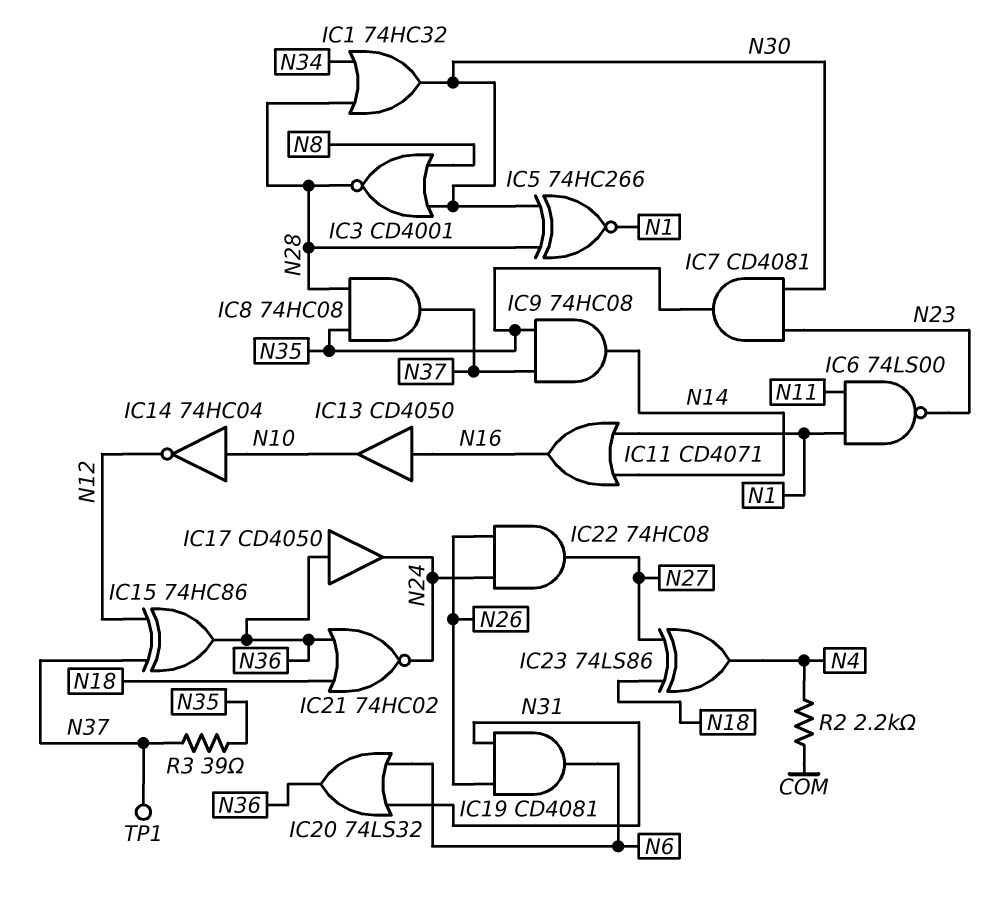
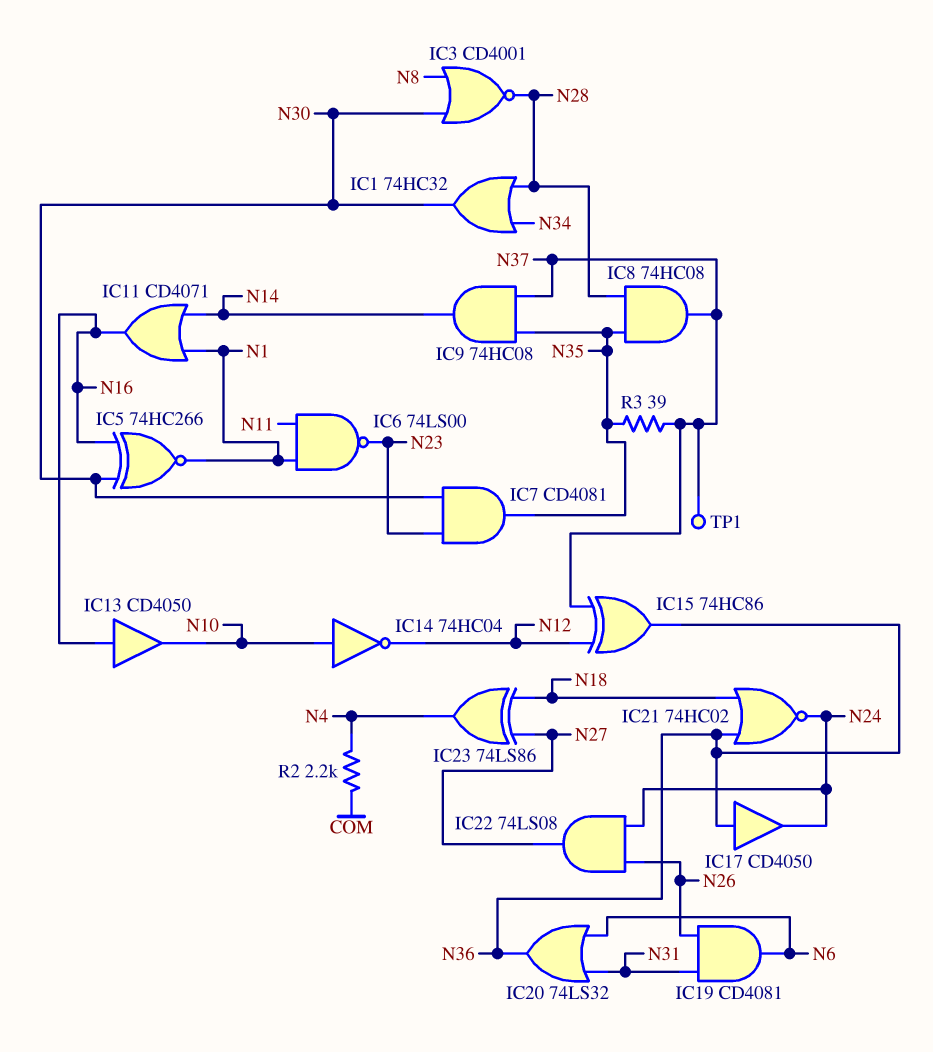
IC5: XNOR 74HC266 (in N28, in N30, out N1) -> XNOR 74HC266 (in N16, in N30, out N1)
IC22: AND 74HC08 (in N24, in N26, out N27) -> AND 74LS08 (in N24, in N26, out N27)

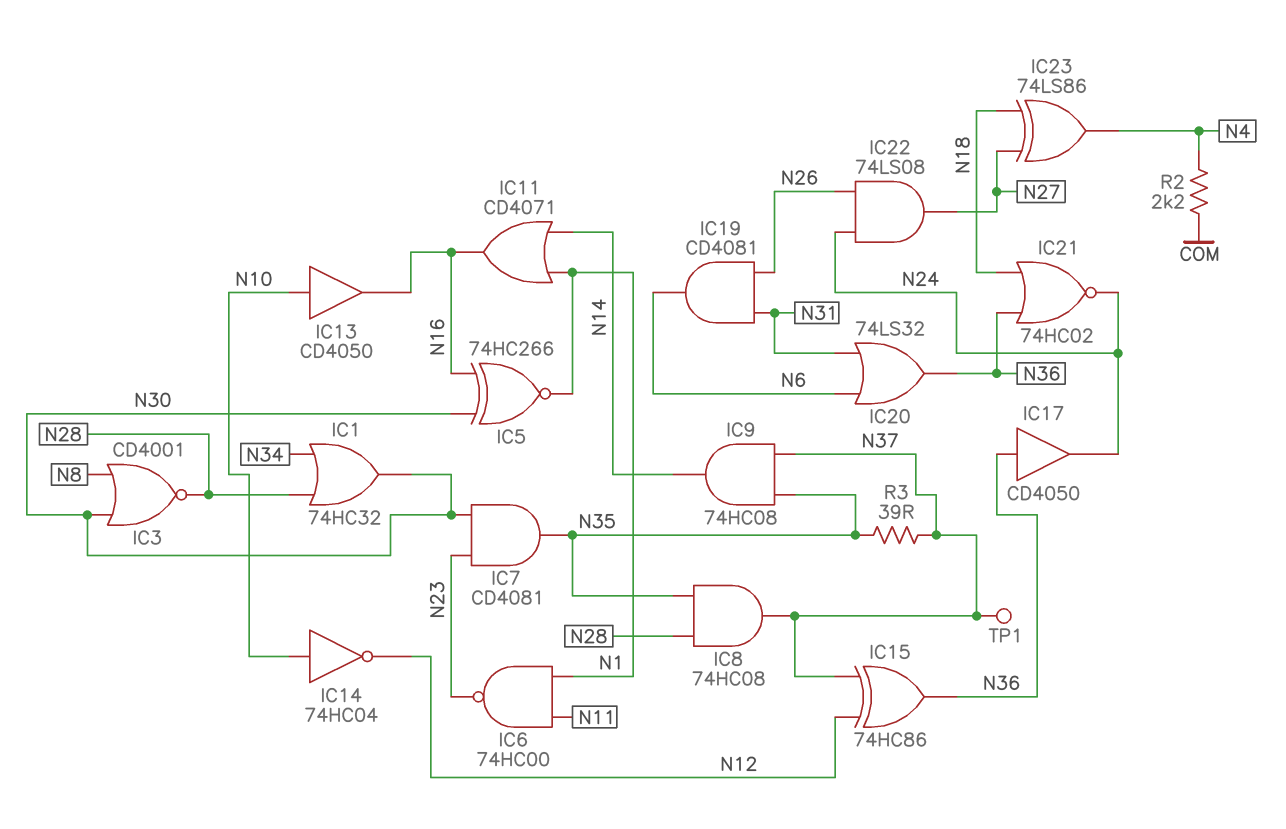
IC6: NAND 74LS00 (in N1, in N11, out N23) -> NAND 74HC00 (in N1, in N11, out N23)
IC13: buffer CD4050 (in N16, out N10) -> buffer CD4050 (in N10, out N16)

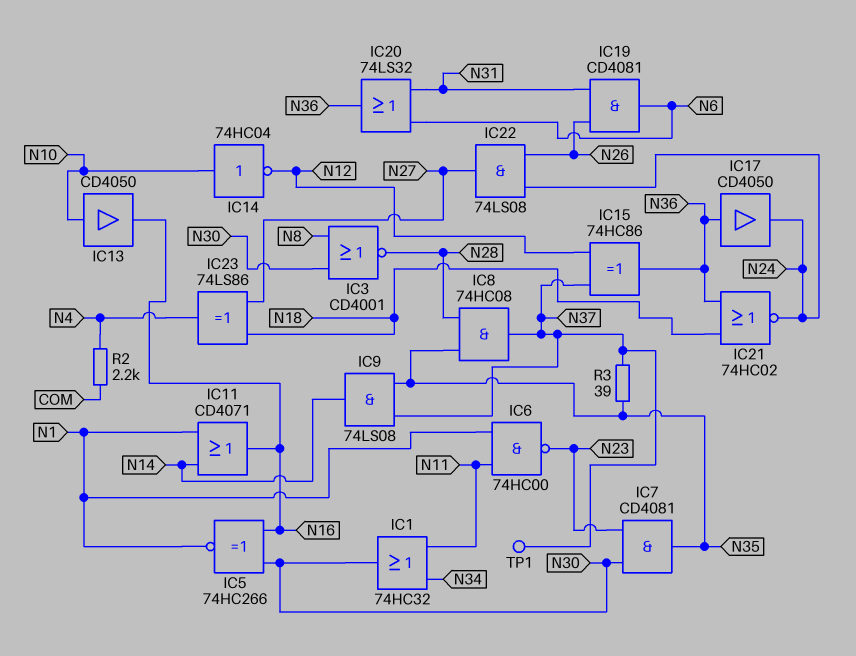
IC1: OR 74HC32 (in N28, in N34, out N30) -> OR 74HC32 (in N11, in N34, out N30)
IC9: AND 74HC08 (in N35, in N37, out N14) -> AND 74LS08 (in N35, in N37, out N14)

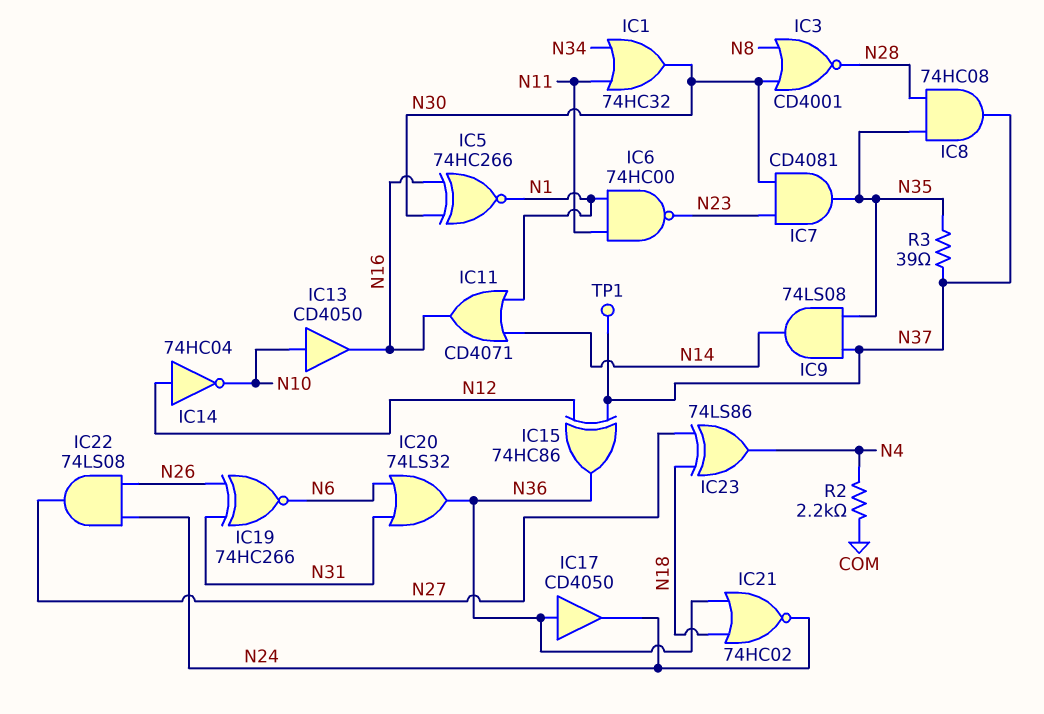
IC14: NOT 74HC04 (in N10, out N12) -> NOT 74HC04 (in N12, out N10)
IC19: AND CD4081 (in N26, in N31, out N6) -> XNOR 74HC266 (in N26, in N31, out N6)

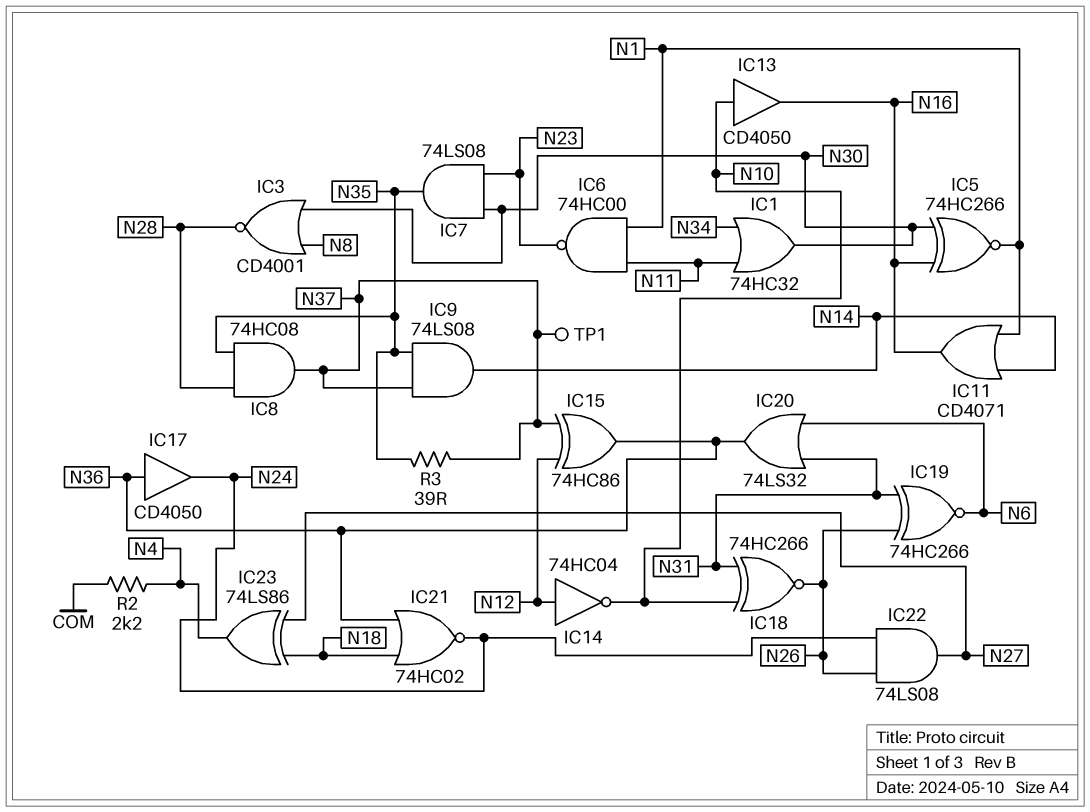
IC7: AND CD4081 (in N23, in N30, out N35) -> AND 74LS08 (in N23, in N30, out N35)
IC18: none -> XNOR 74HC266 (in N10, in N31, out N26)

